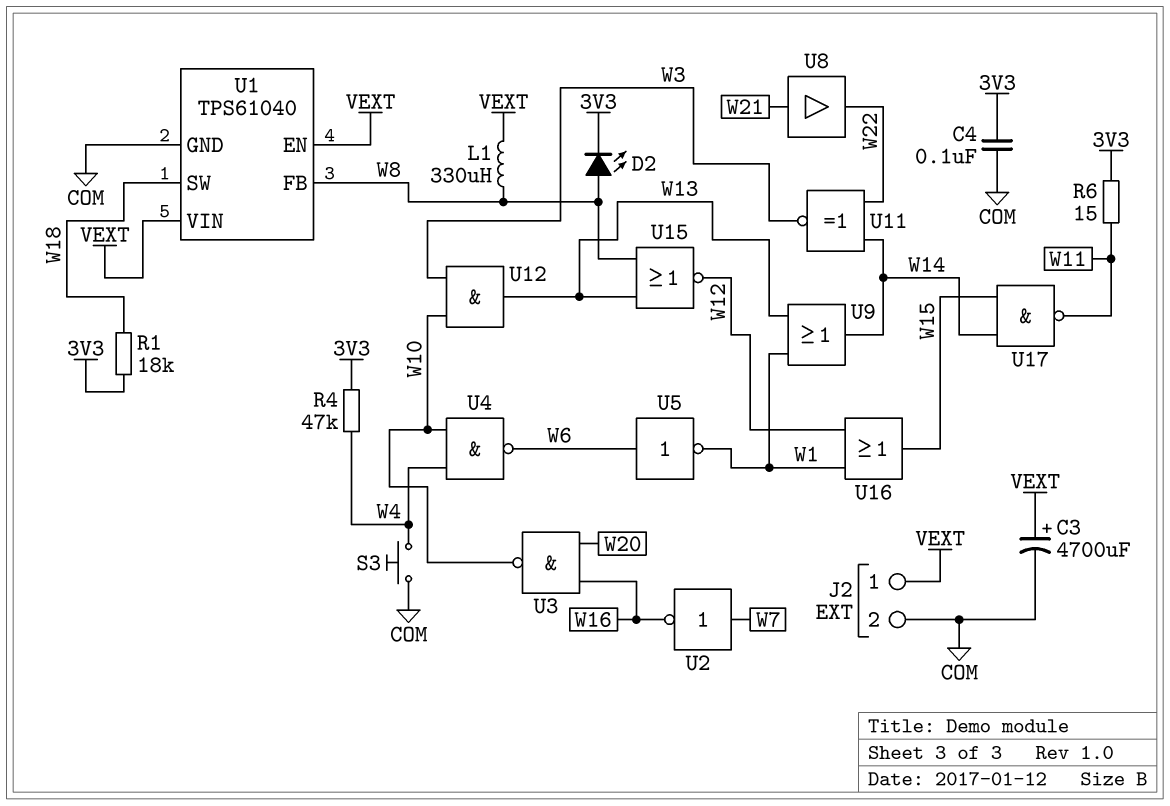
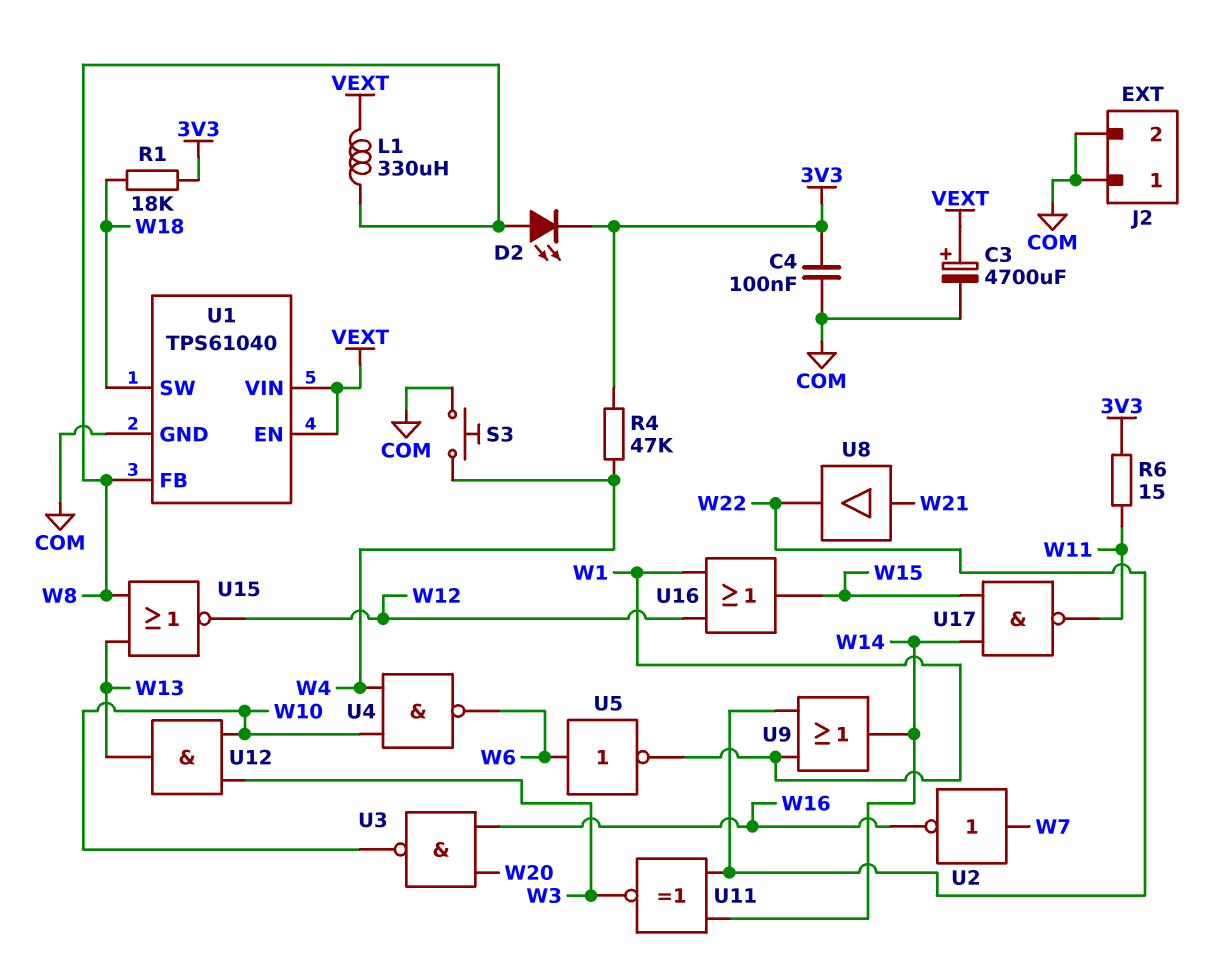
J2 pin 1: VEXT -> COM
U9: OR (in W1, in W13, out W14) -> OR (in W1, in W22, out W14)

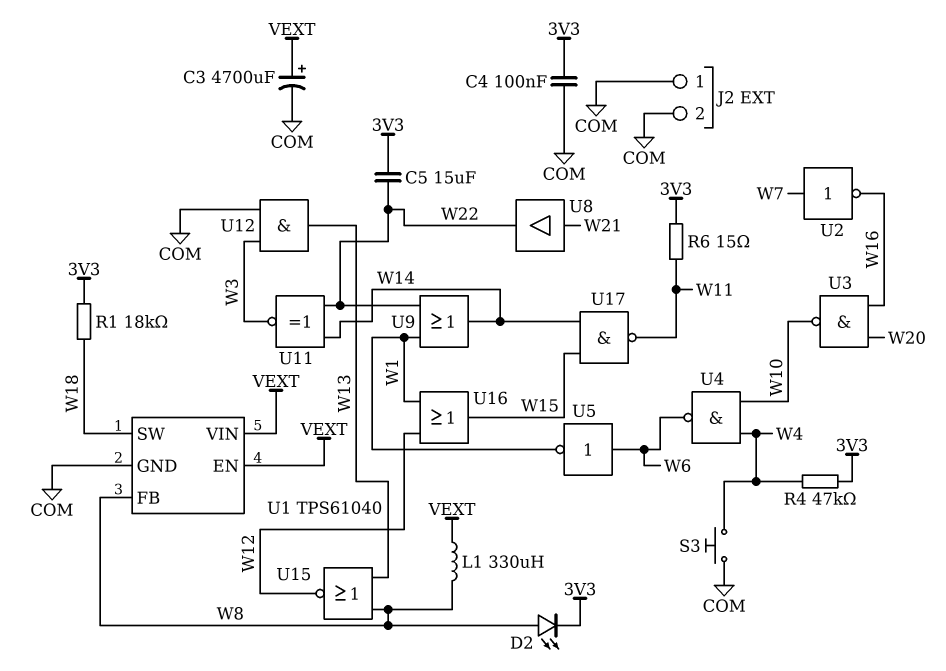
C5: none -> 15uF (3V3, W22)
U12: AND (in W3, in W10, out W13) -> AND (in COM, in W3, out W13)

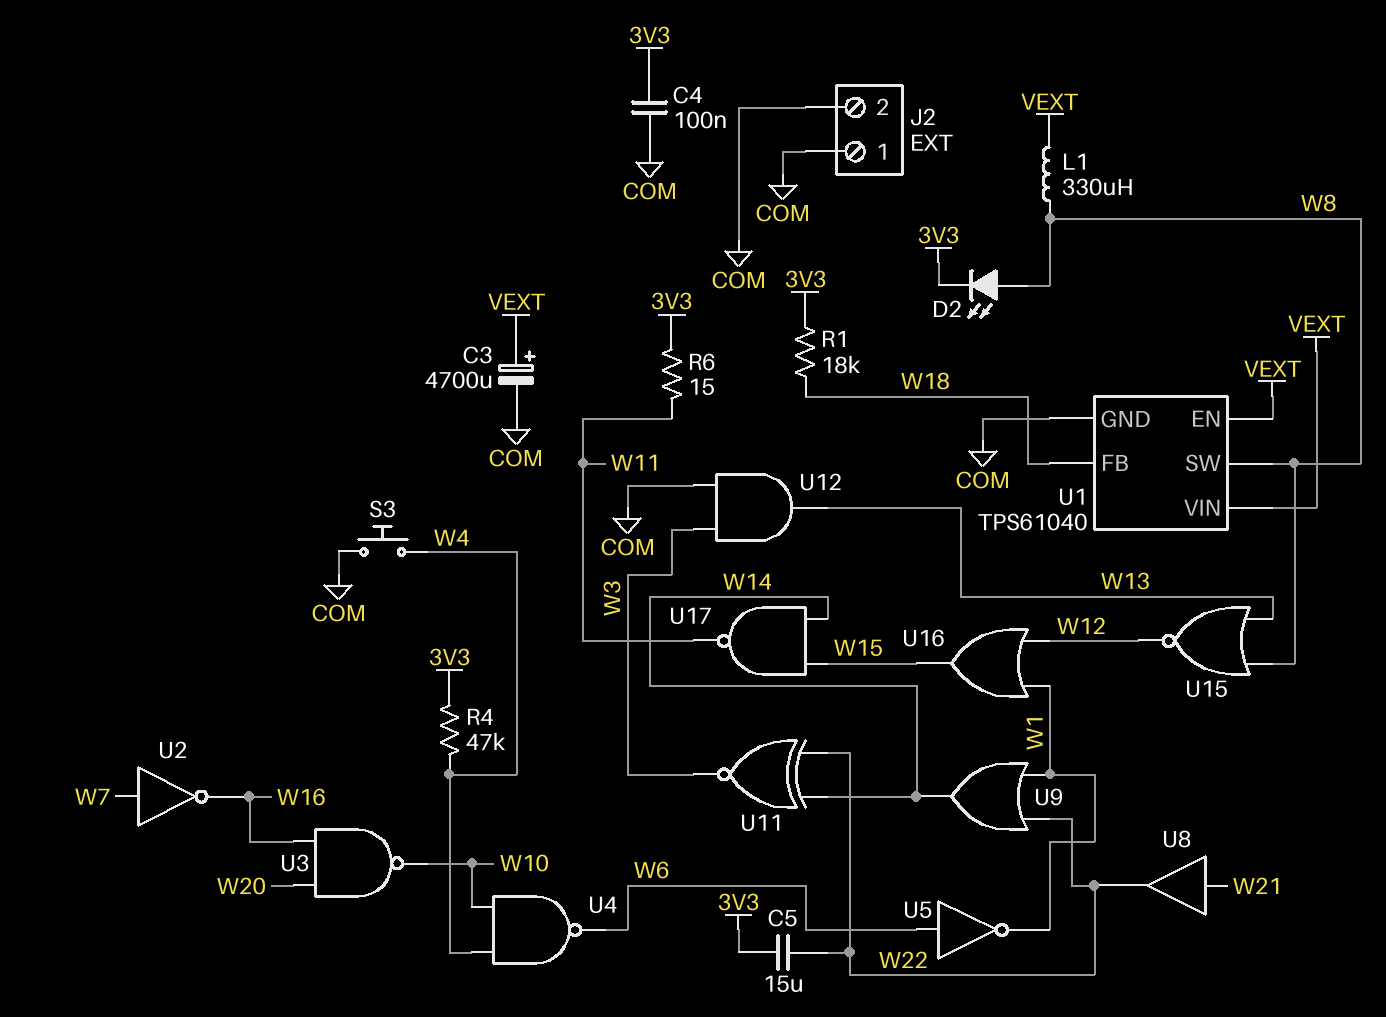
U1 pin FB: W8 -> W18
U1 pin SW: W18 -> W8

